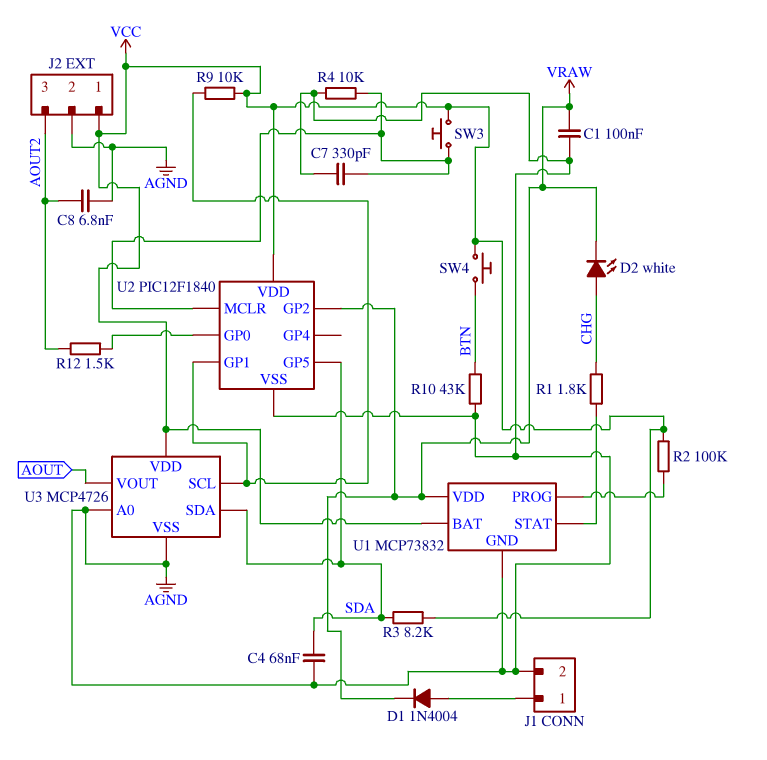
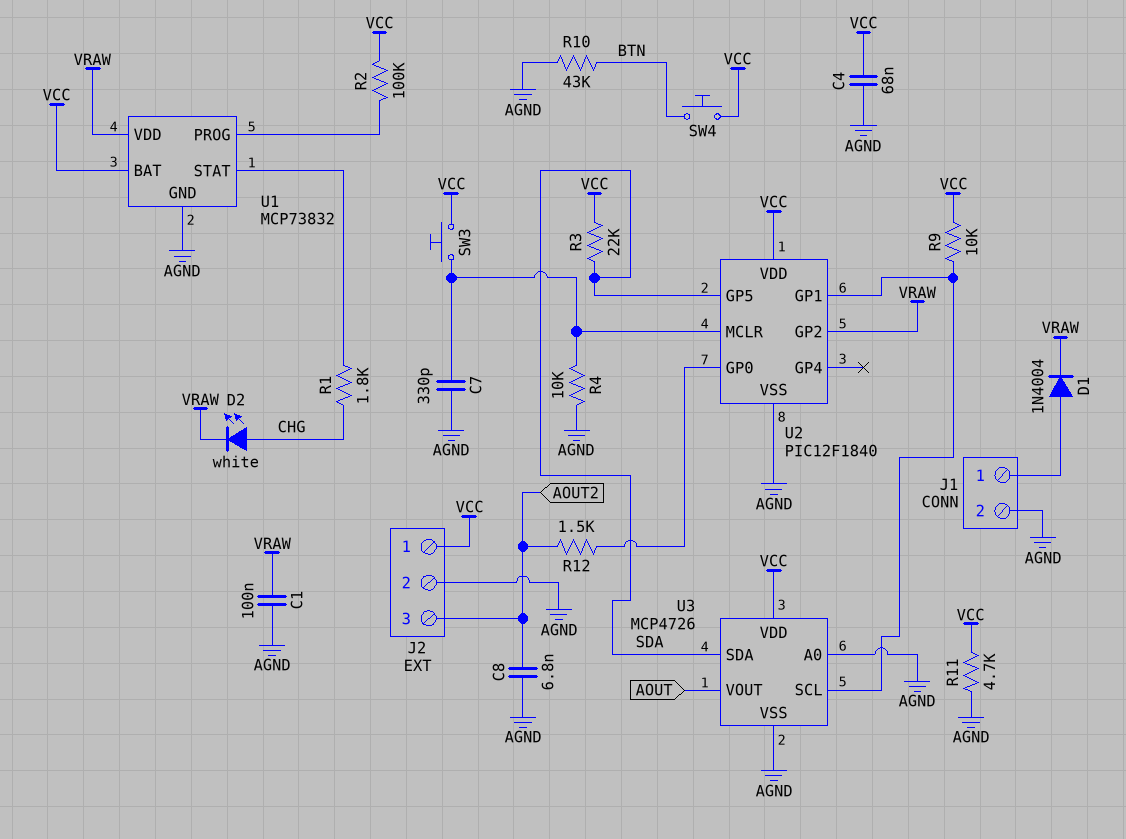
C4: 68nF (AGND, SDA) -> 68nF (AGND, VCC)
R3: 8.2k (SDA, VCC) -> 22k (SDA, VCC)
R11: none -> 4.7k (AGND, VCC)

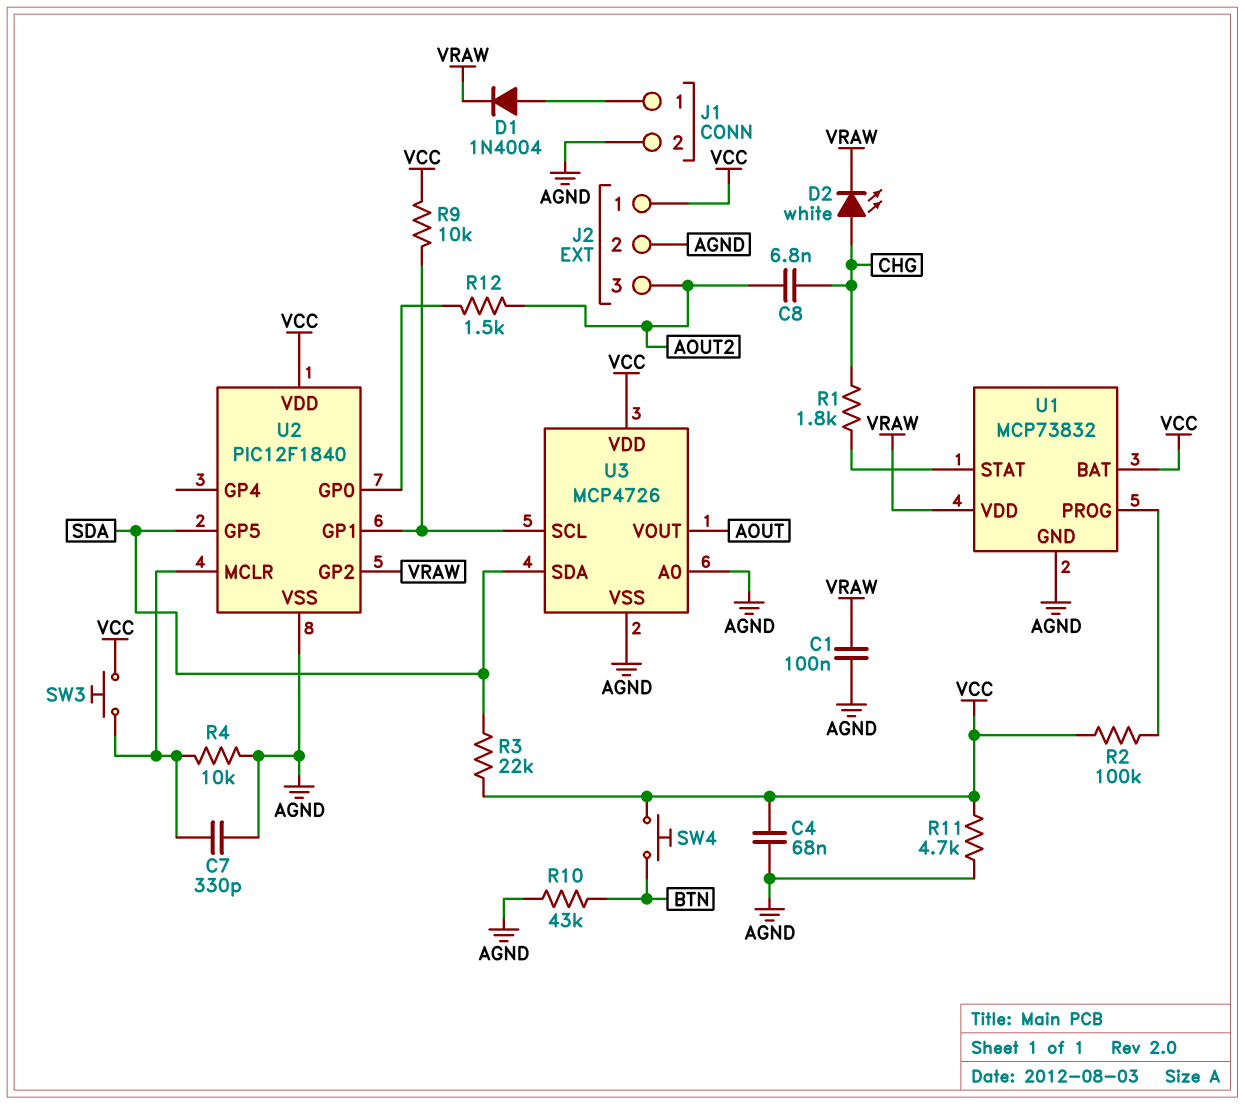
C8: 6.8nF (AGND, AOUT2) -> 6.8nF (AOUT2, CHG)

